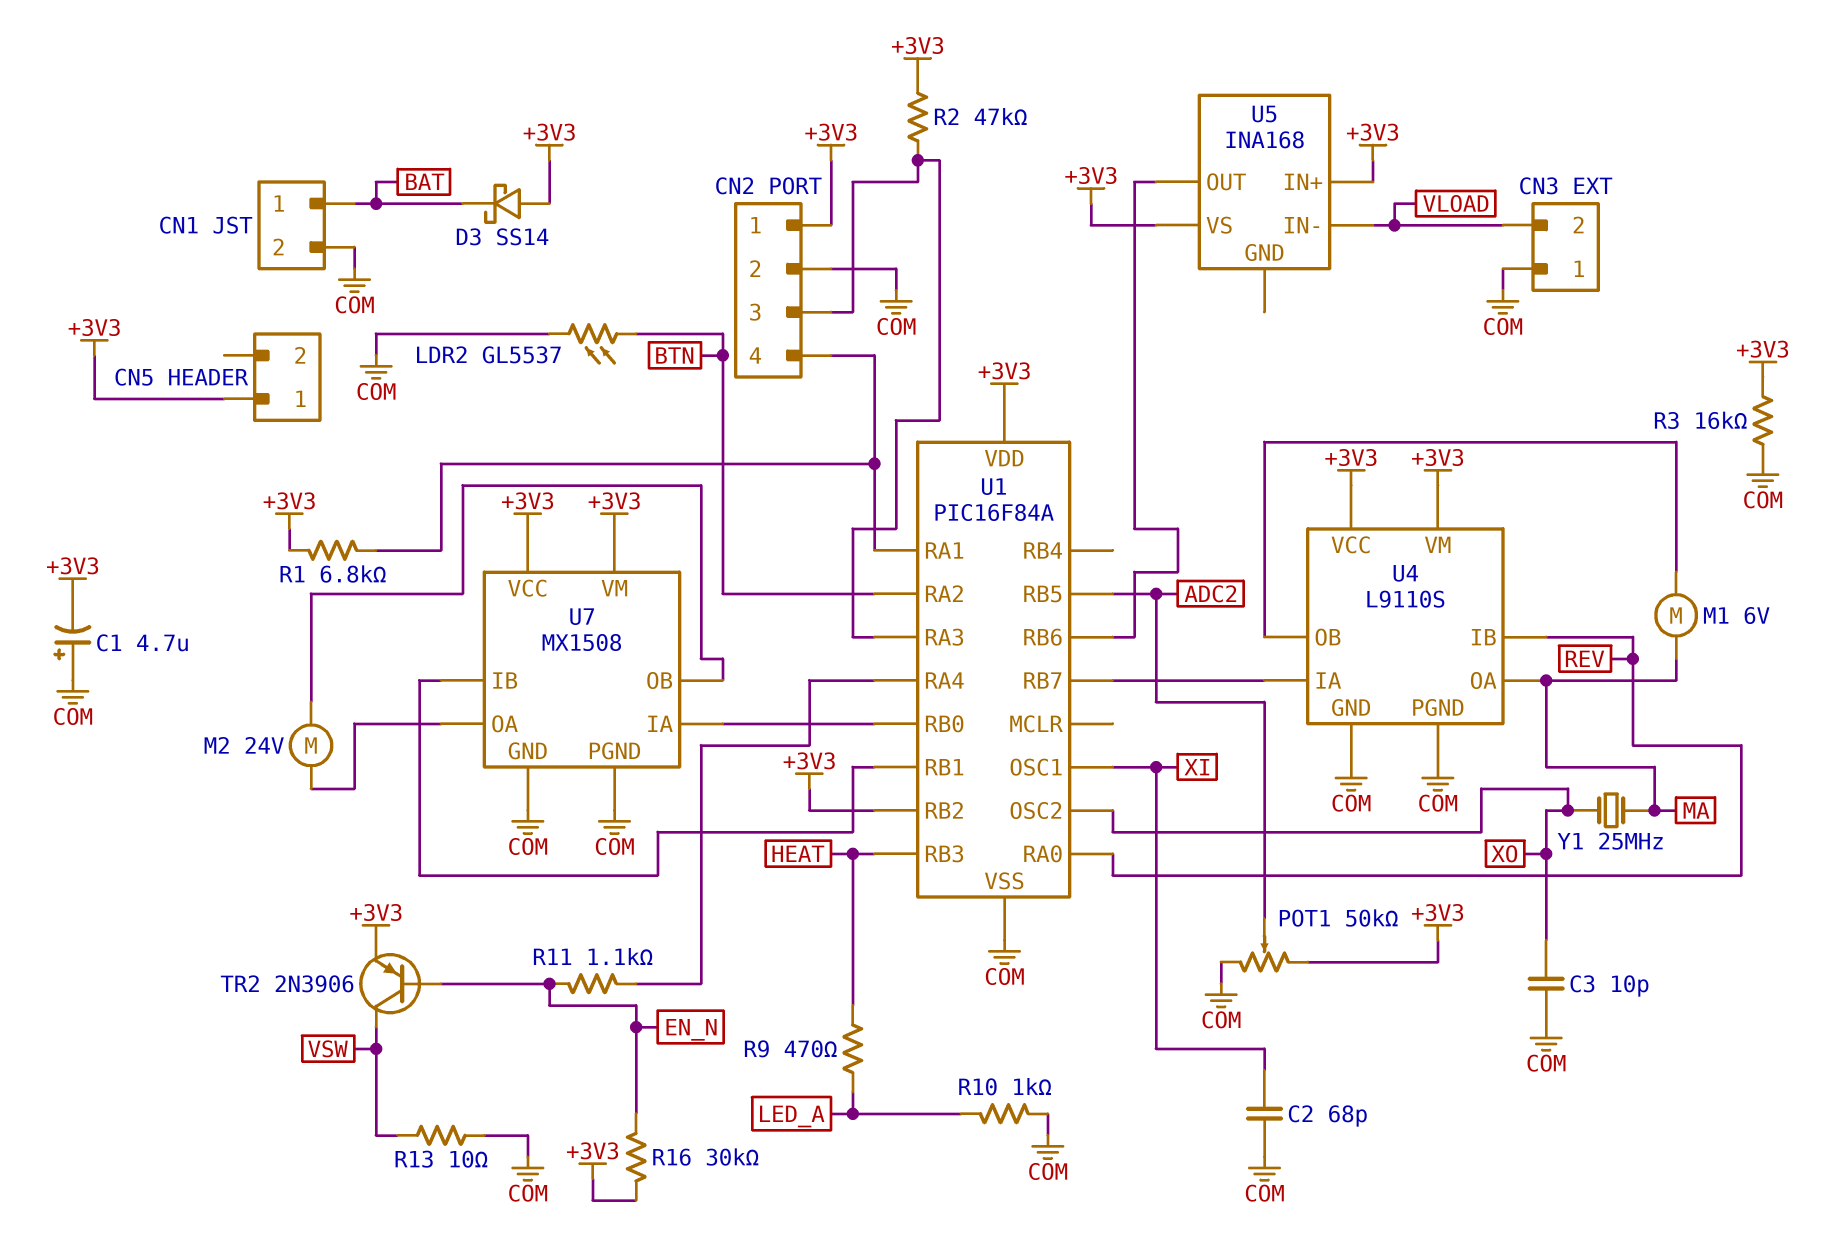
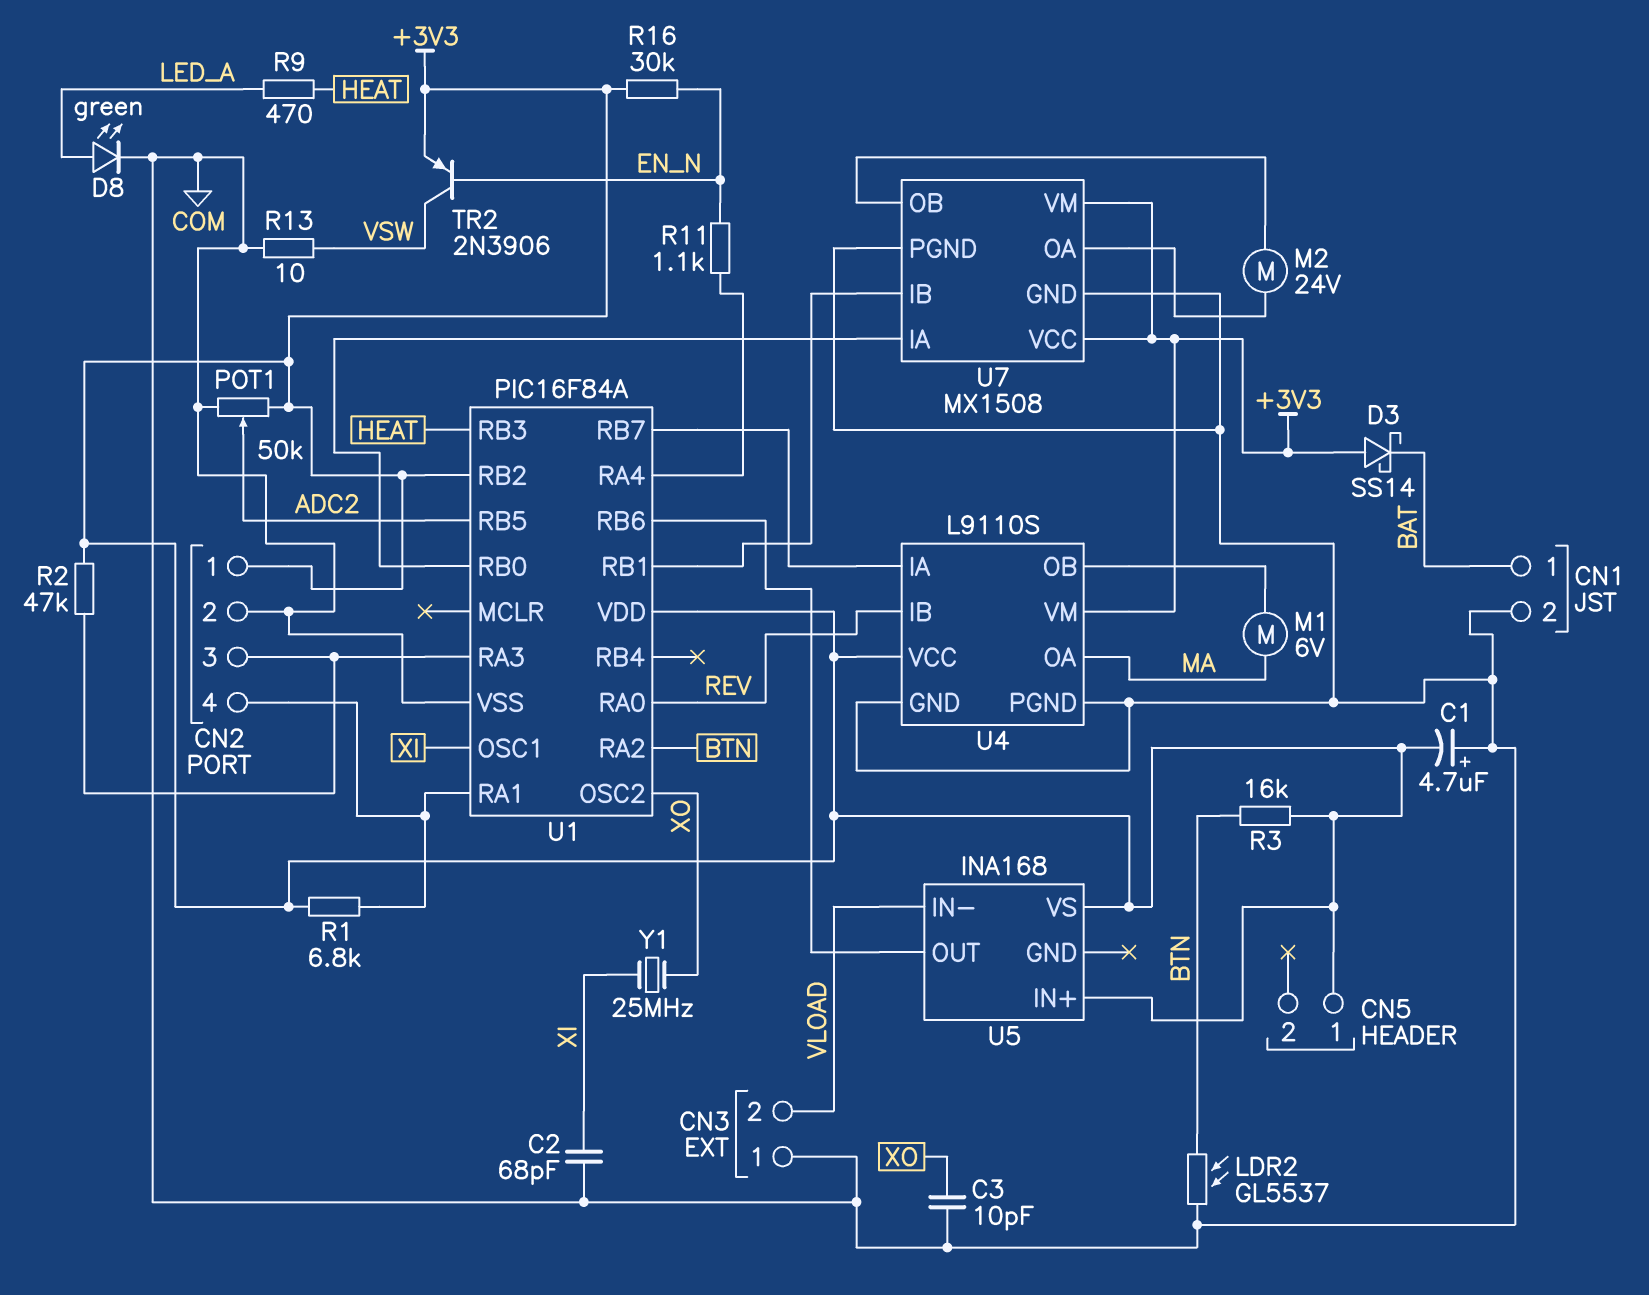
D8: none -> LED green (A LED_A, K COM)
R3: 16k (+3V3, COM) -> 16k (+3V3, BTN)
R10: 1k (COM, LED_A) -> none
Y1: 25MHz (MA, XO) -> 25MHz (XI, XO)

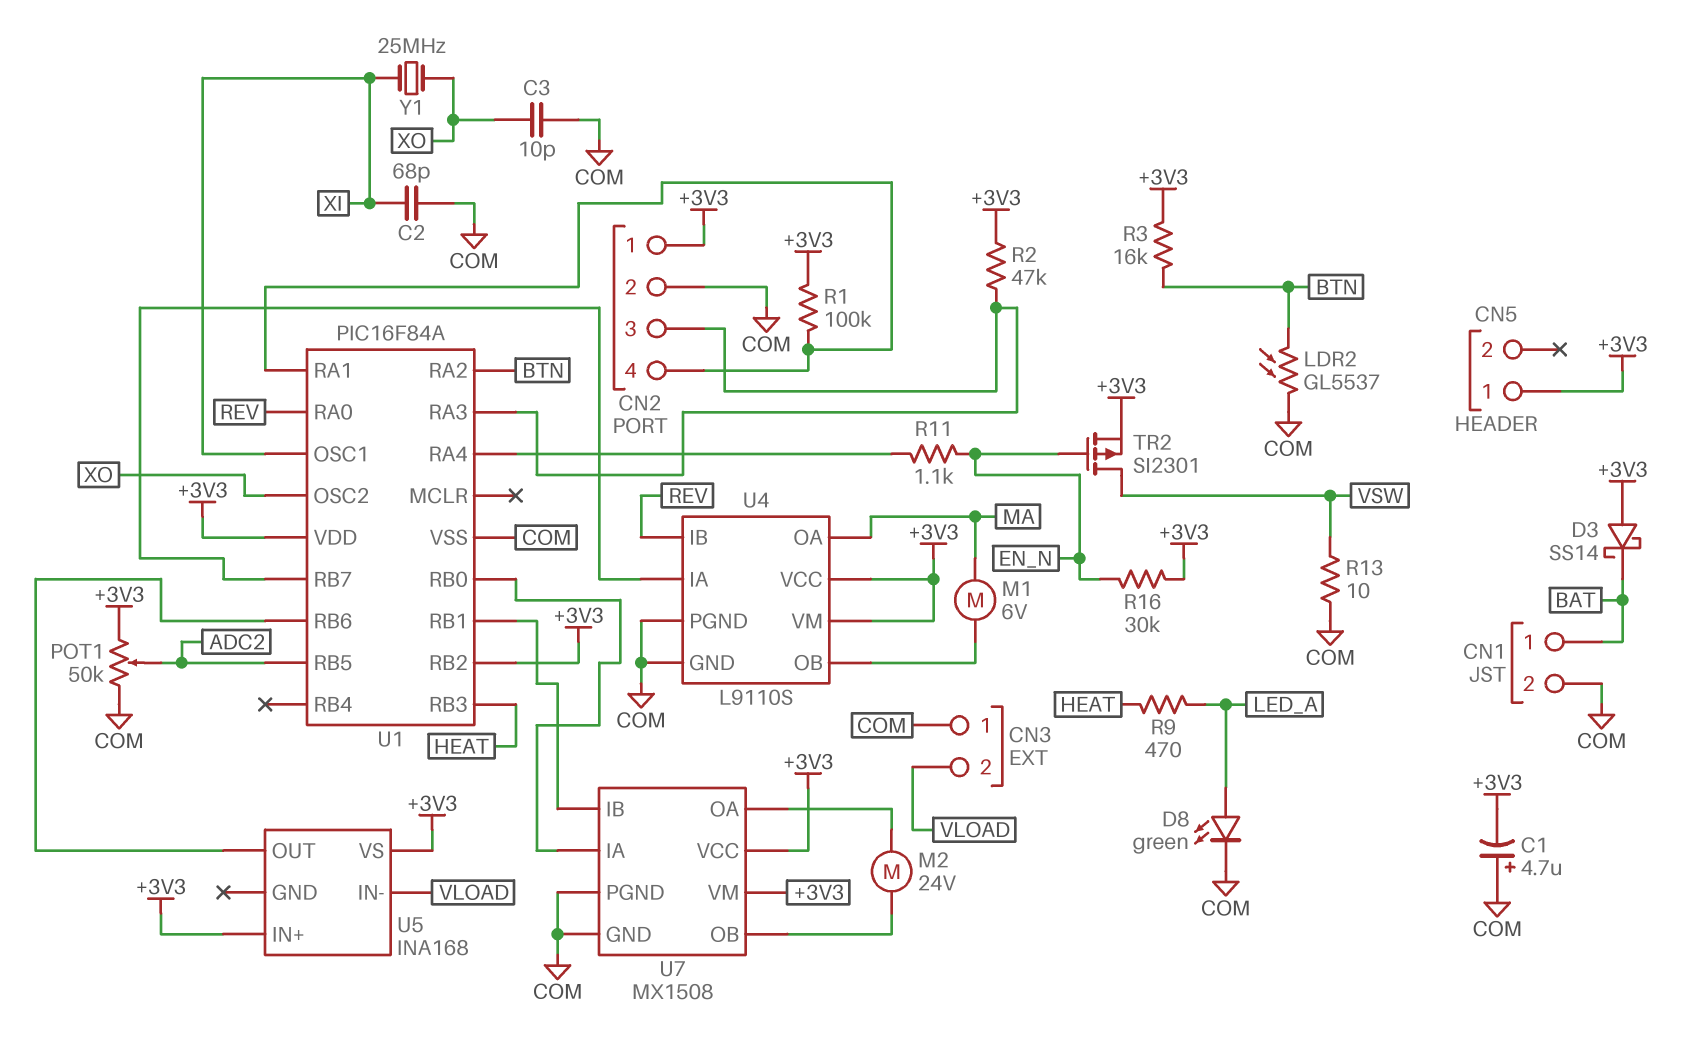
R1: 6.8k (+3V3, CN2/4) -> 100k (+3V3, CN2/4)
TR2: PNP 2N3906 (B EN_N, C VSW, E +3V3) -> PMOS SI2301 (G EN_N, D VSW, S +3V3)

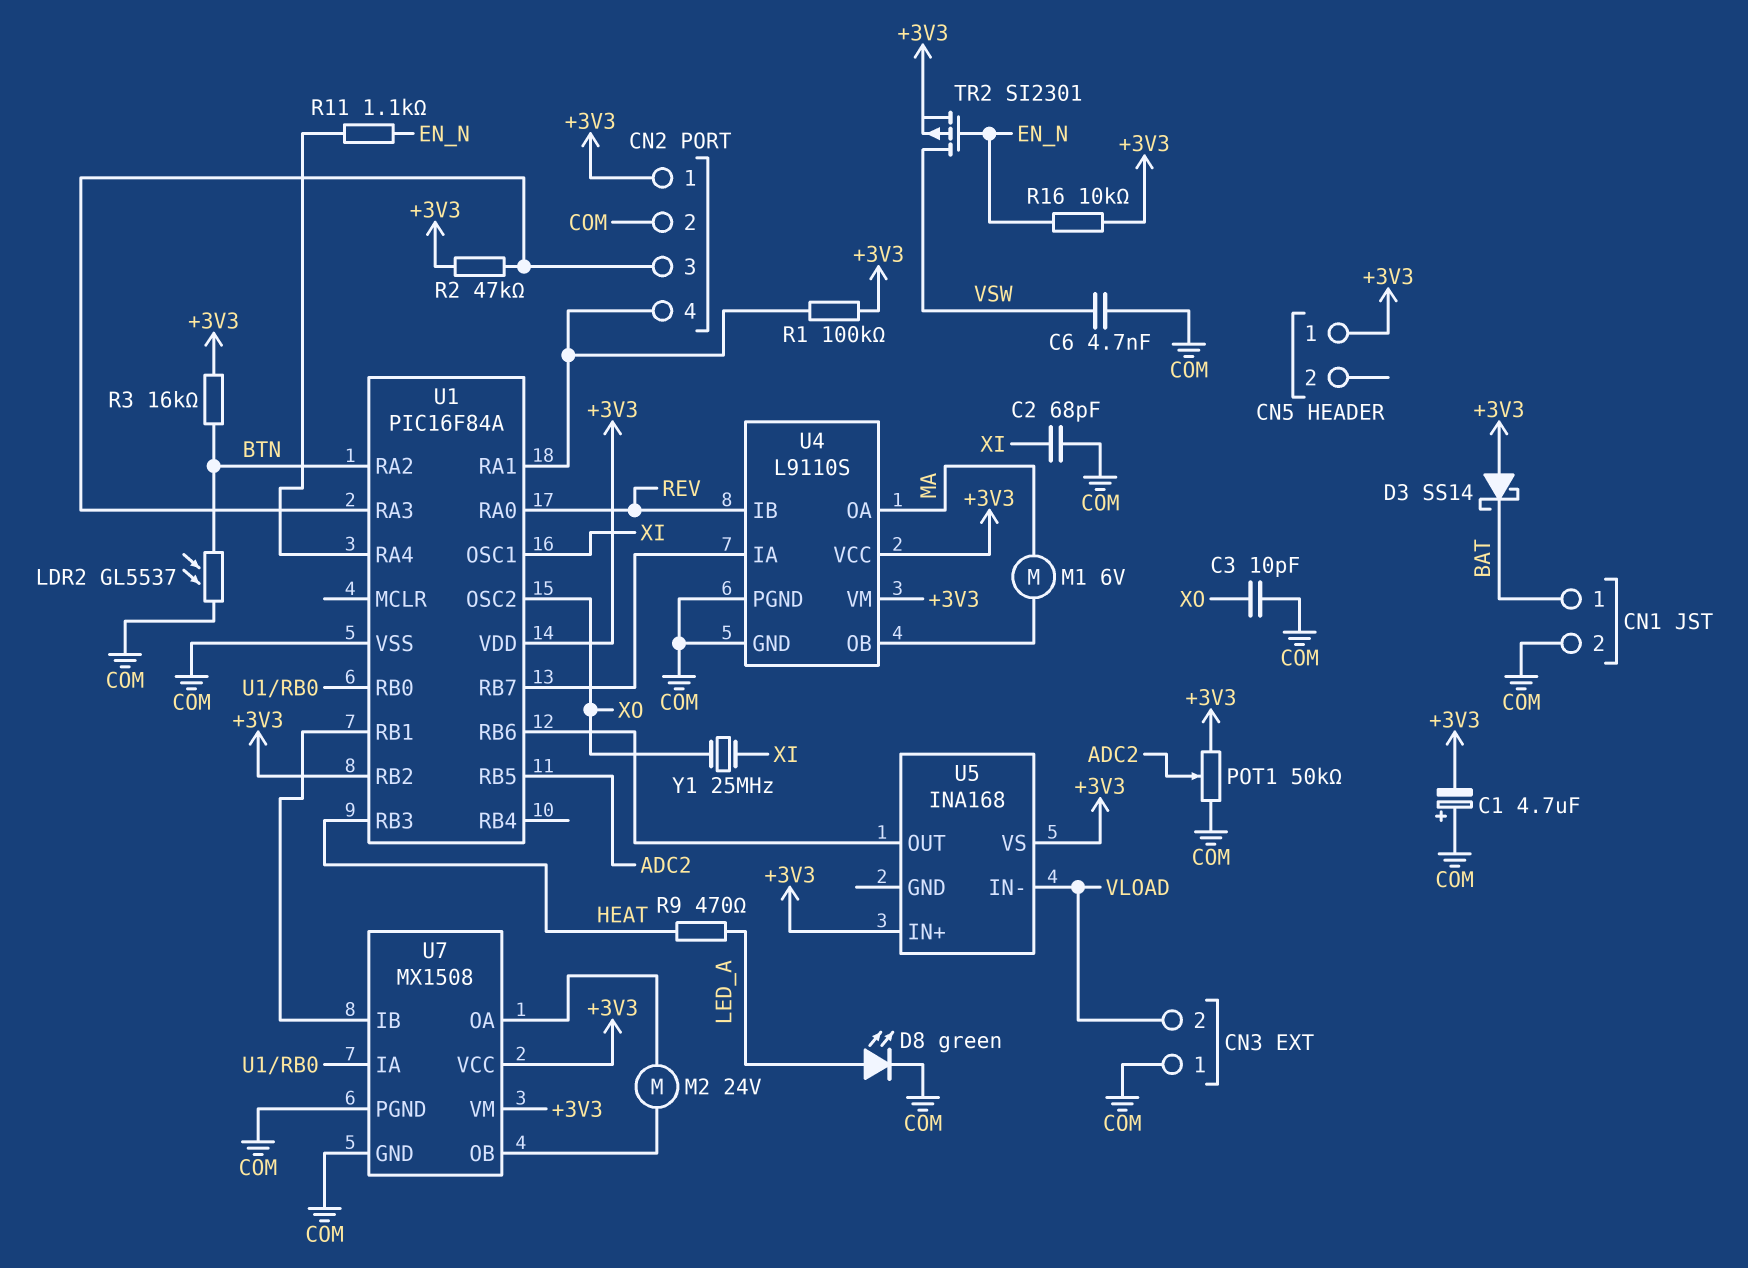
C6: none -> 4.7nF (COM, VSW)
R13: 10 (COM, VSW) -> none
R16: 30k (+3V3, EN_N) -> 10k (+3V3, EN_N)

